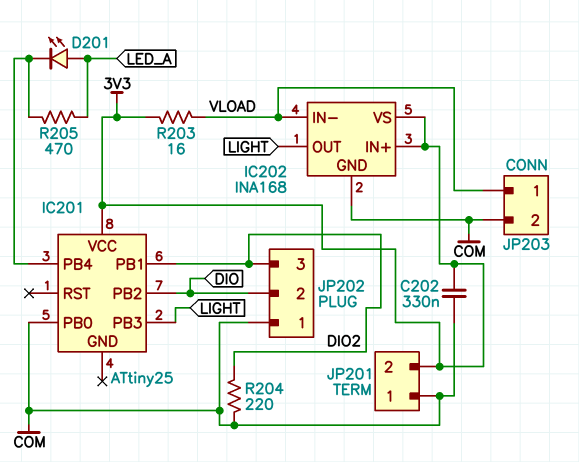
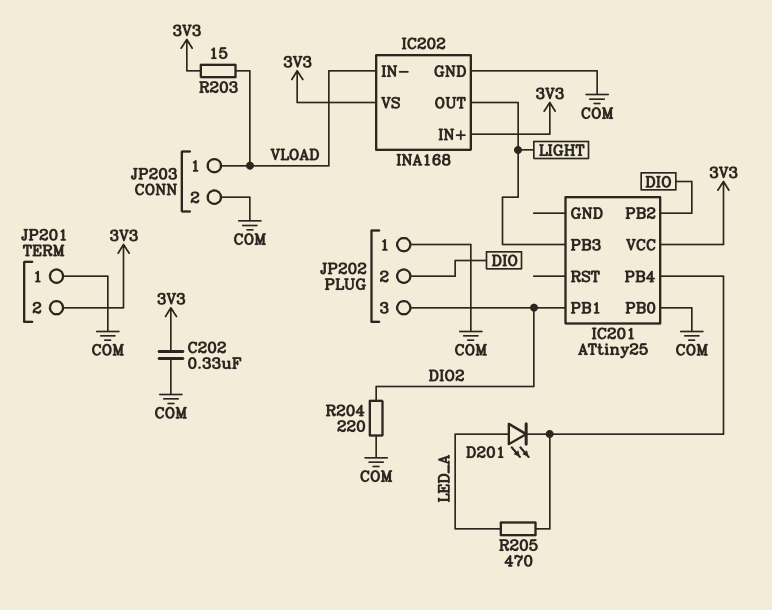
R203: 16 (3V3, VLOAD) -> 15 (3V3, VLOAD)

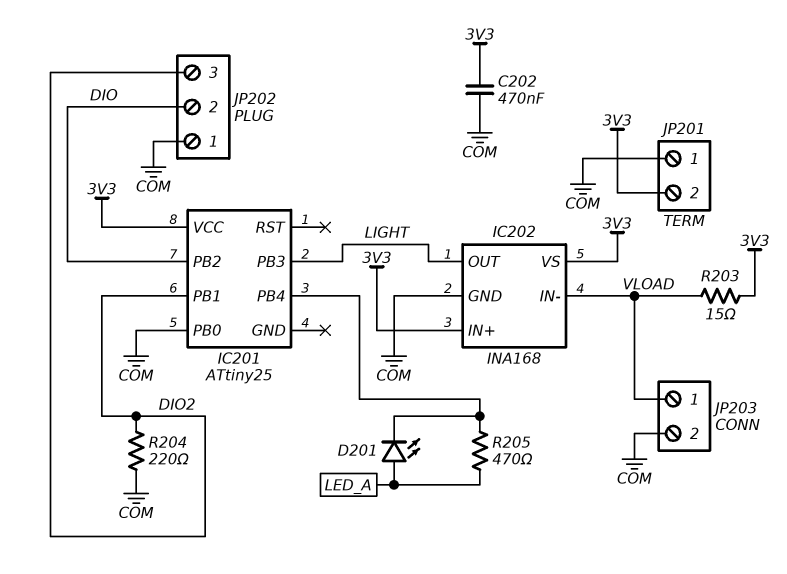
C202: 330nF (3V3, COM) -> 470nF (3V3, COM)

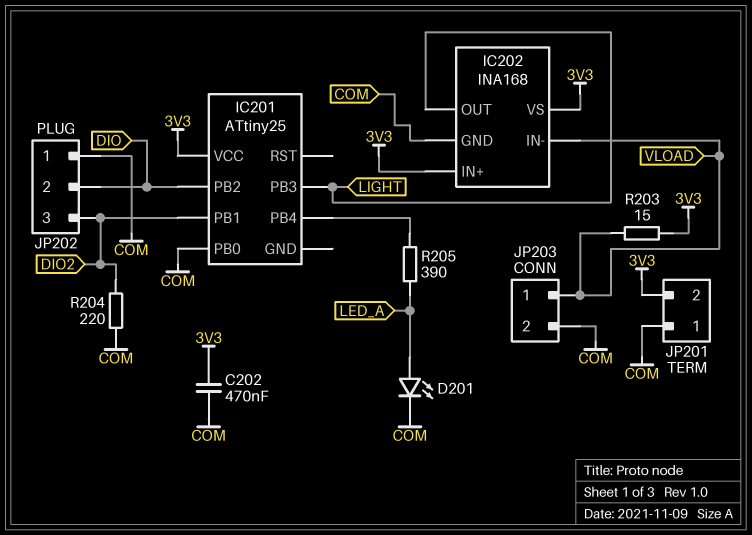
D201: LED (A LED_A, K IC201/PB4) -> LED (A LED_A, K COM)
R205: 470 (IC201/PB4, LED_A) -> 390 (IC201/PB4, LED_A)

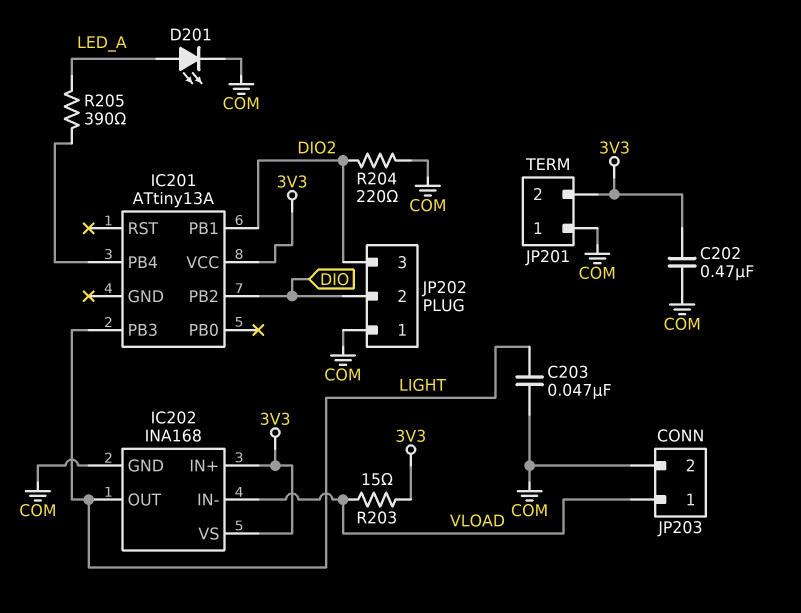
C203: none -> 47nF (COM, LIGHT)
IC201: ATtiny25 -> ATtiny13A
IC201 pin PB0: COM -> none

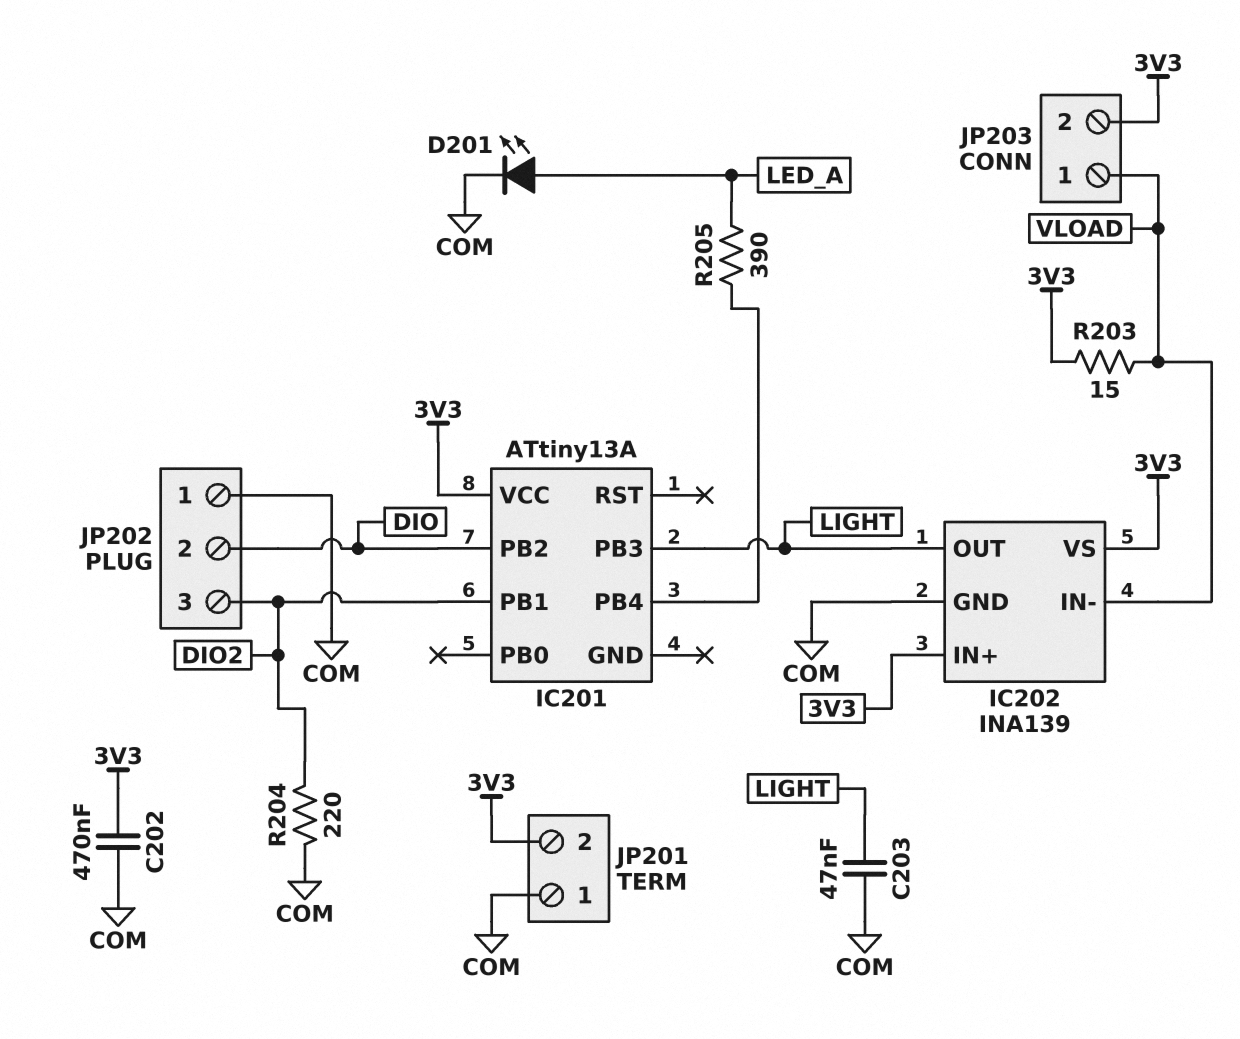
IC202: INA168 -> INA139
JP203 pin 2: COM -> 3V3

